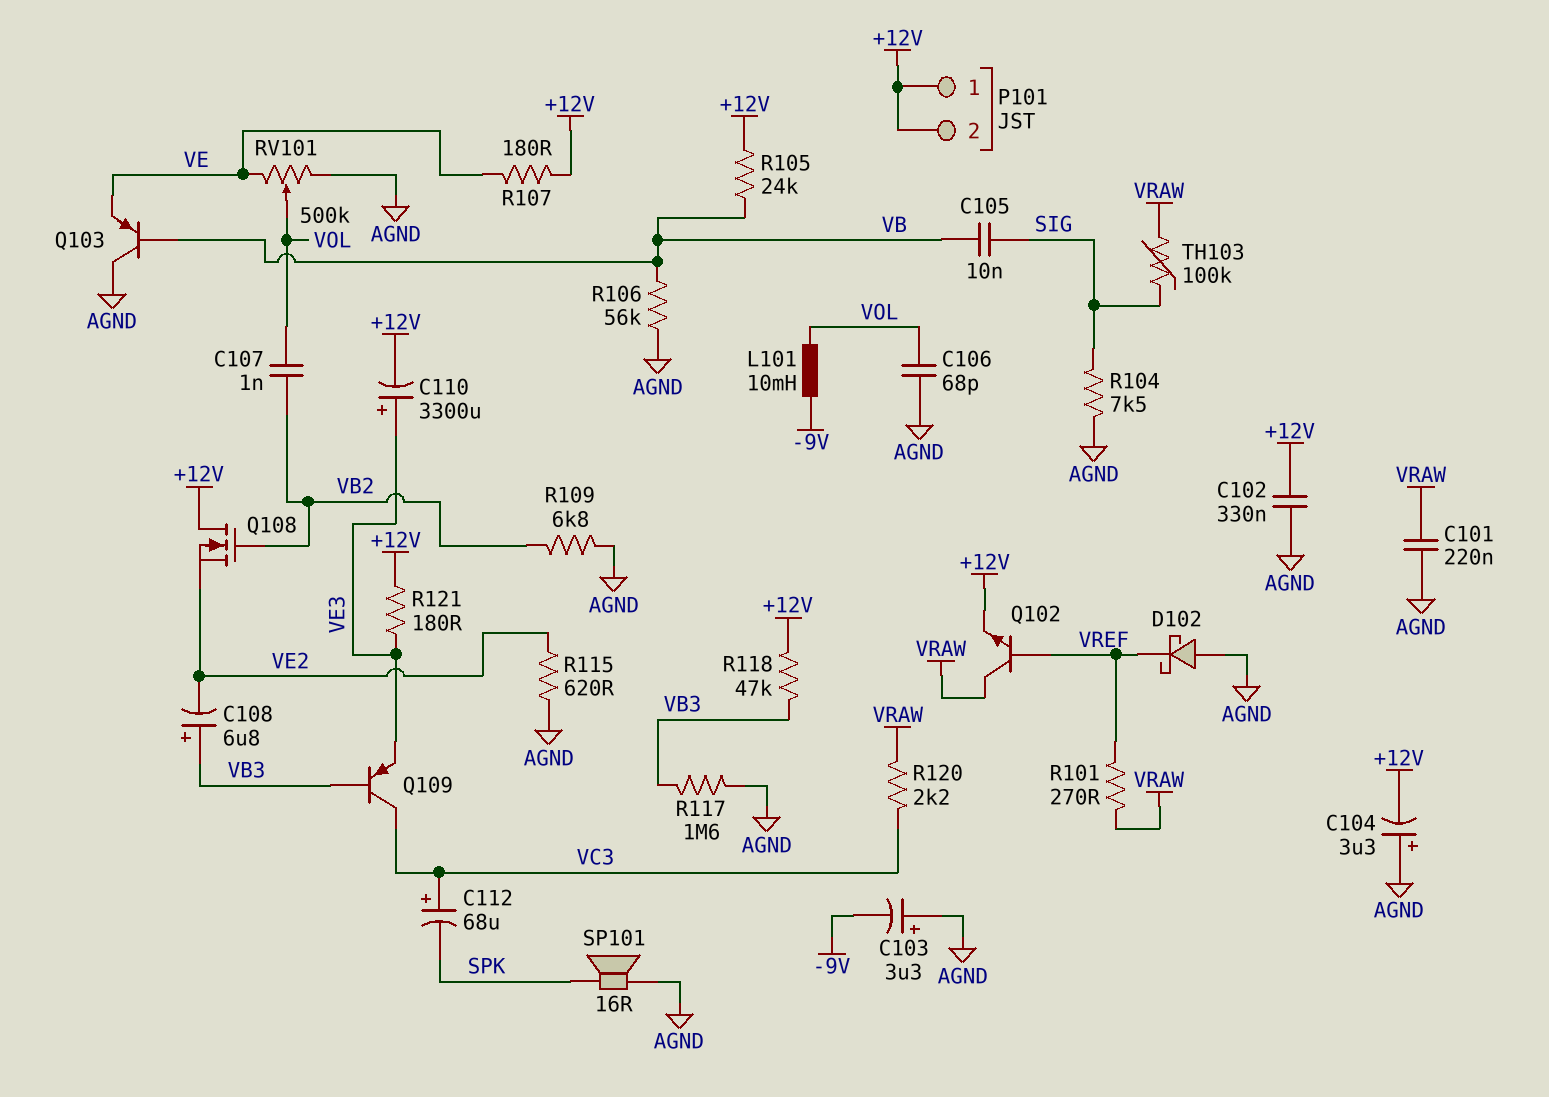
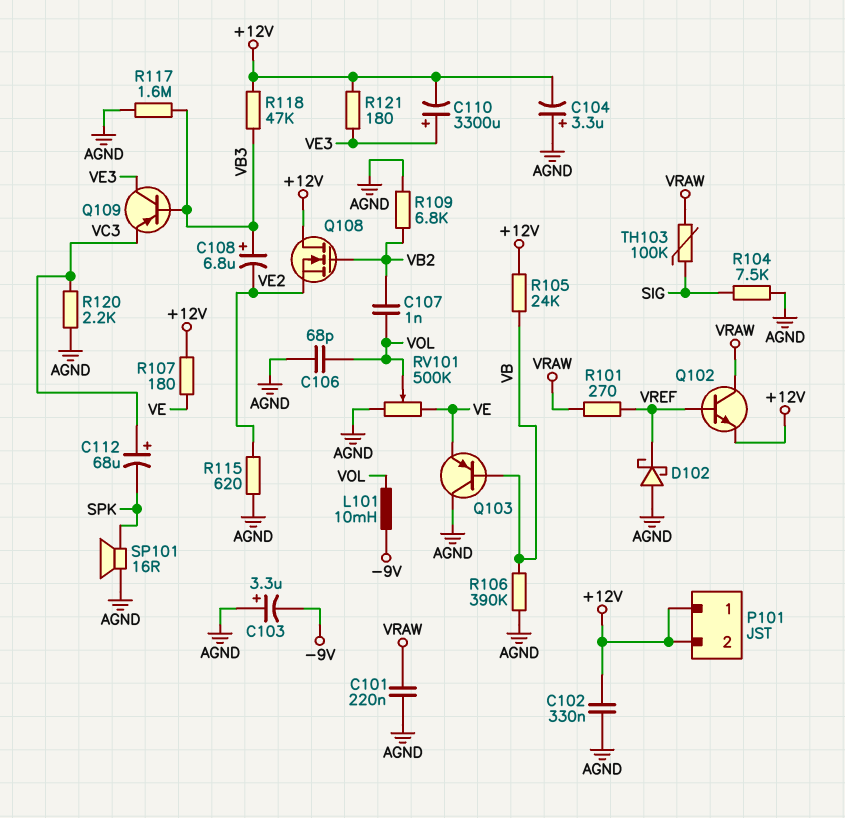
C105: 10nF (SIG, VB) -> none
Q109: PNP (B VB3, C VC3, E VE3) -> PNP (B VB3, C VE3, E VC3)
R106: 56k (AGND, VB) -> 390k (AGND, VB)
R120: 2.2k (VC3, VRAW) -> 2.2k (AGND, VC3)

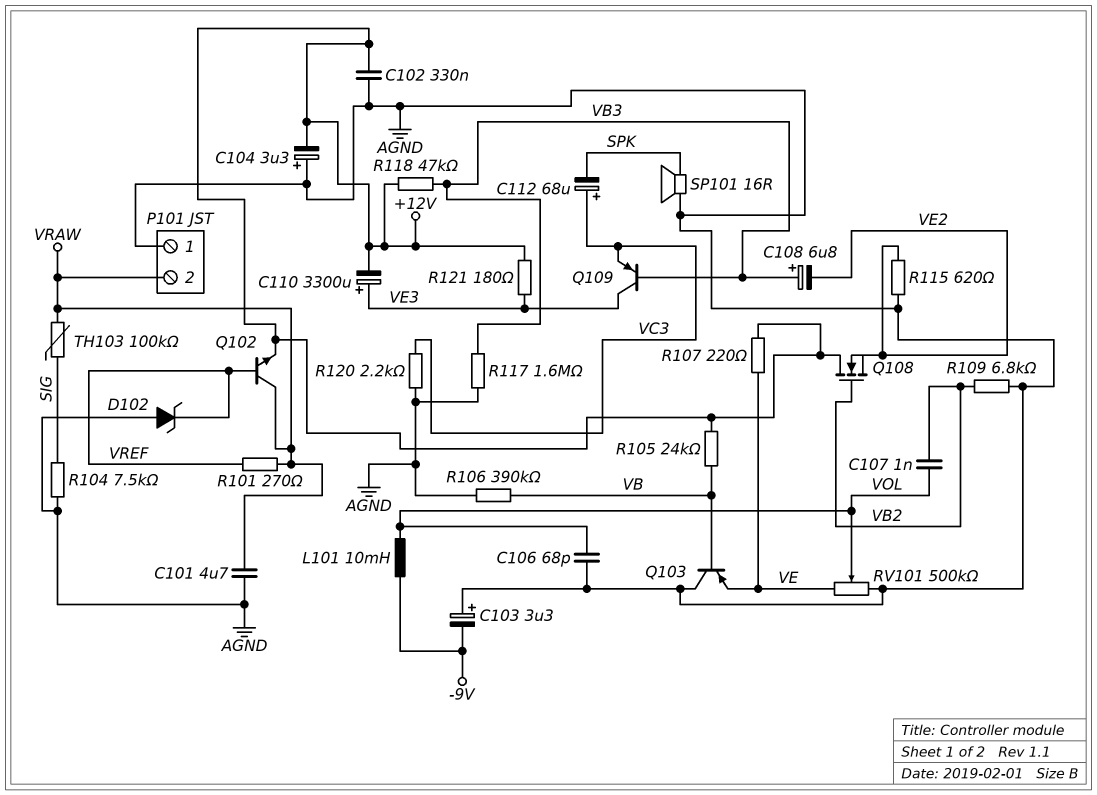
C101: 220nF (AGND, VRAW) -> 4.7uF (AGND, VRAW)
D102: schottky (A AGND, K VREF) -> zener (A AGND, K VREF)
P101 pin 1: +12V -> AGND
P101 pin 2: +12V -> VRAW
R107: 180 (+12V, VE) -> 220 (+12V, VE)

